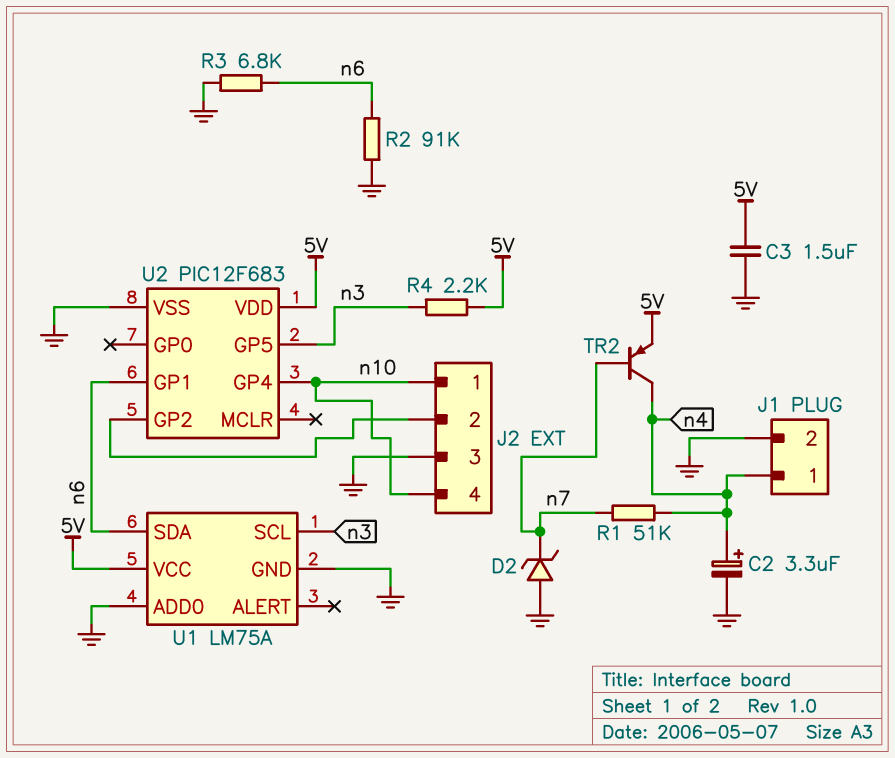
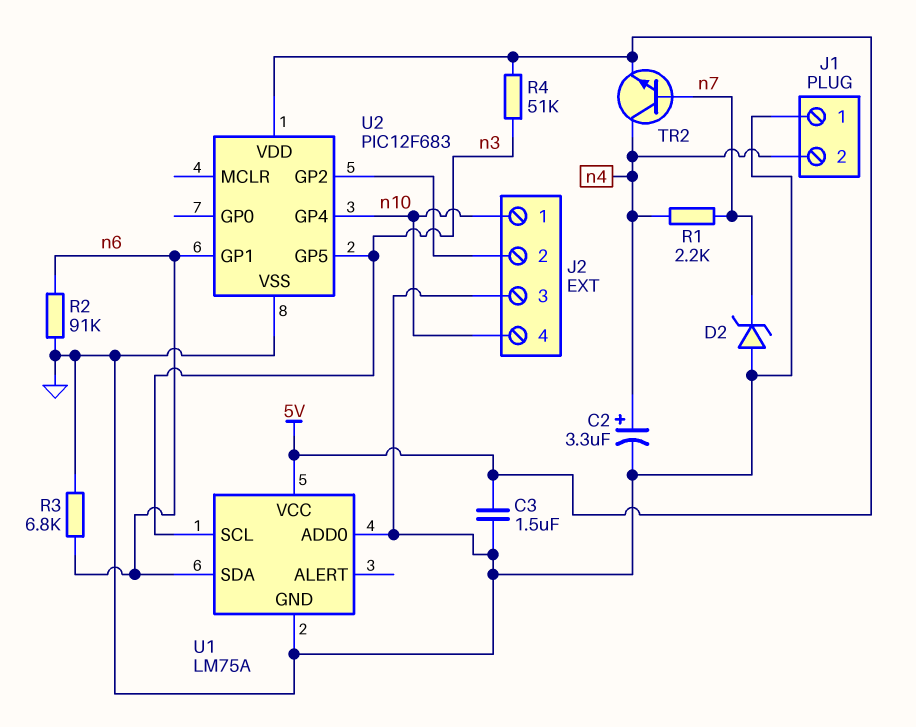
J1 pin 1: n4 -> GND
J1 pin 2: GND -> n4
R1: 51k (n4, n7) -> 2.2k (n4, n7)
R4: 2.2k (5V, n3) -> 51k (5V, n3)
TR2: PNP (B n7, C n4, E 5V) -> NPN (B n7, C n4, E 5V)

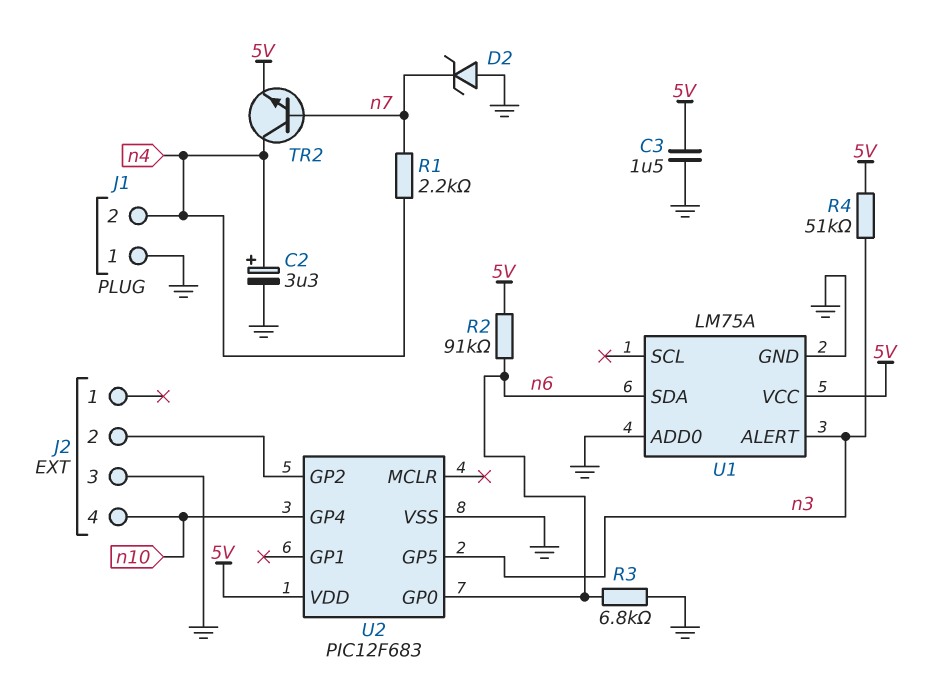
J2 pin 1: n10 -> none
R2: 91k (GND, n6) -> 91k (5V, n6)
U1 pin ALERT: none -> n3
U1 pin SCL: n3 -> none
U2 pin GP0: none -> n6
U2 pin GP1: n6 -> none

